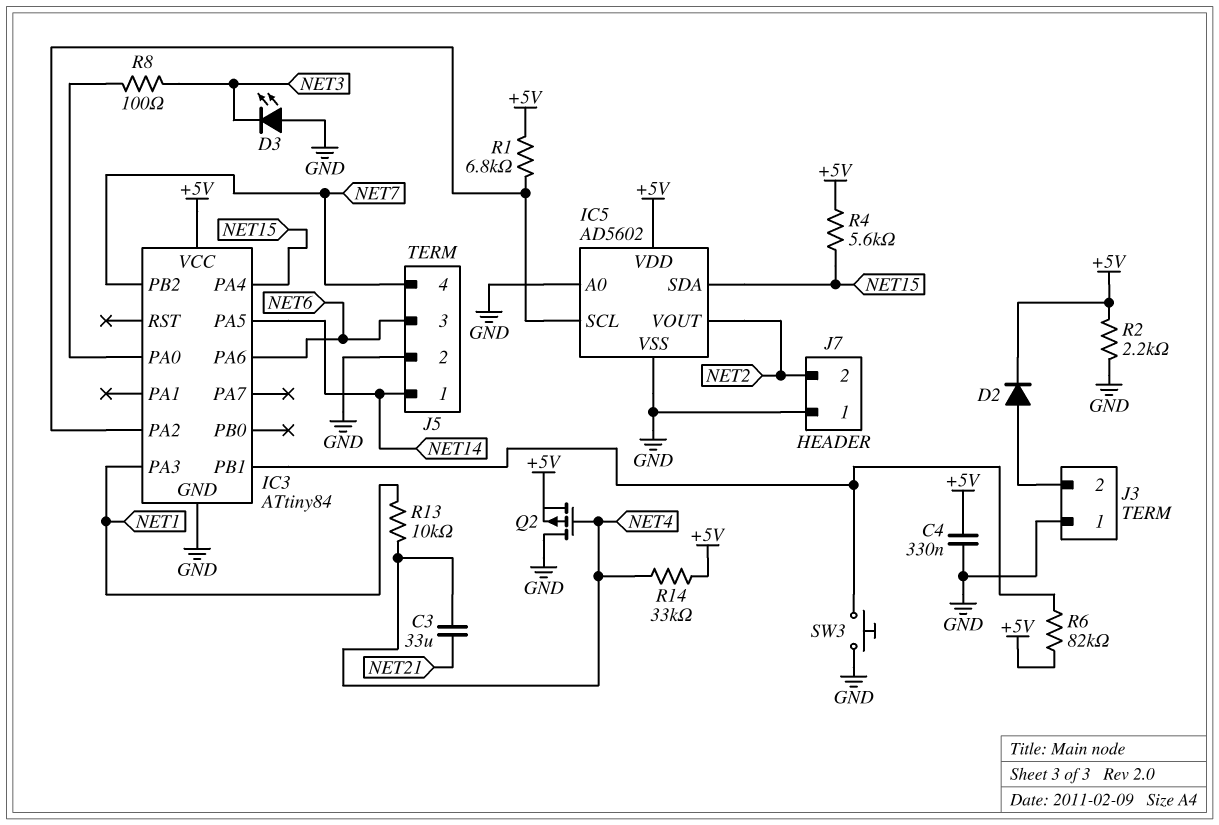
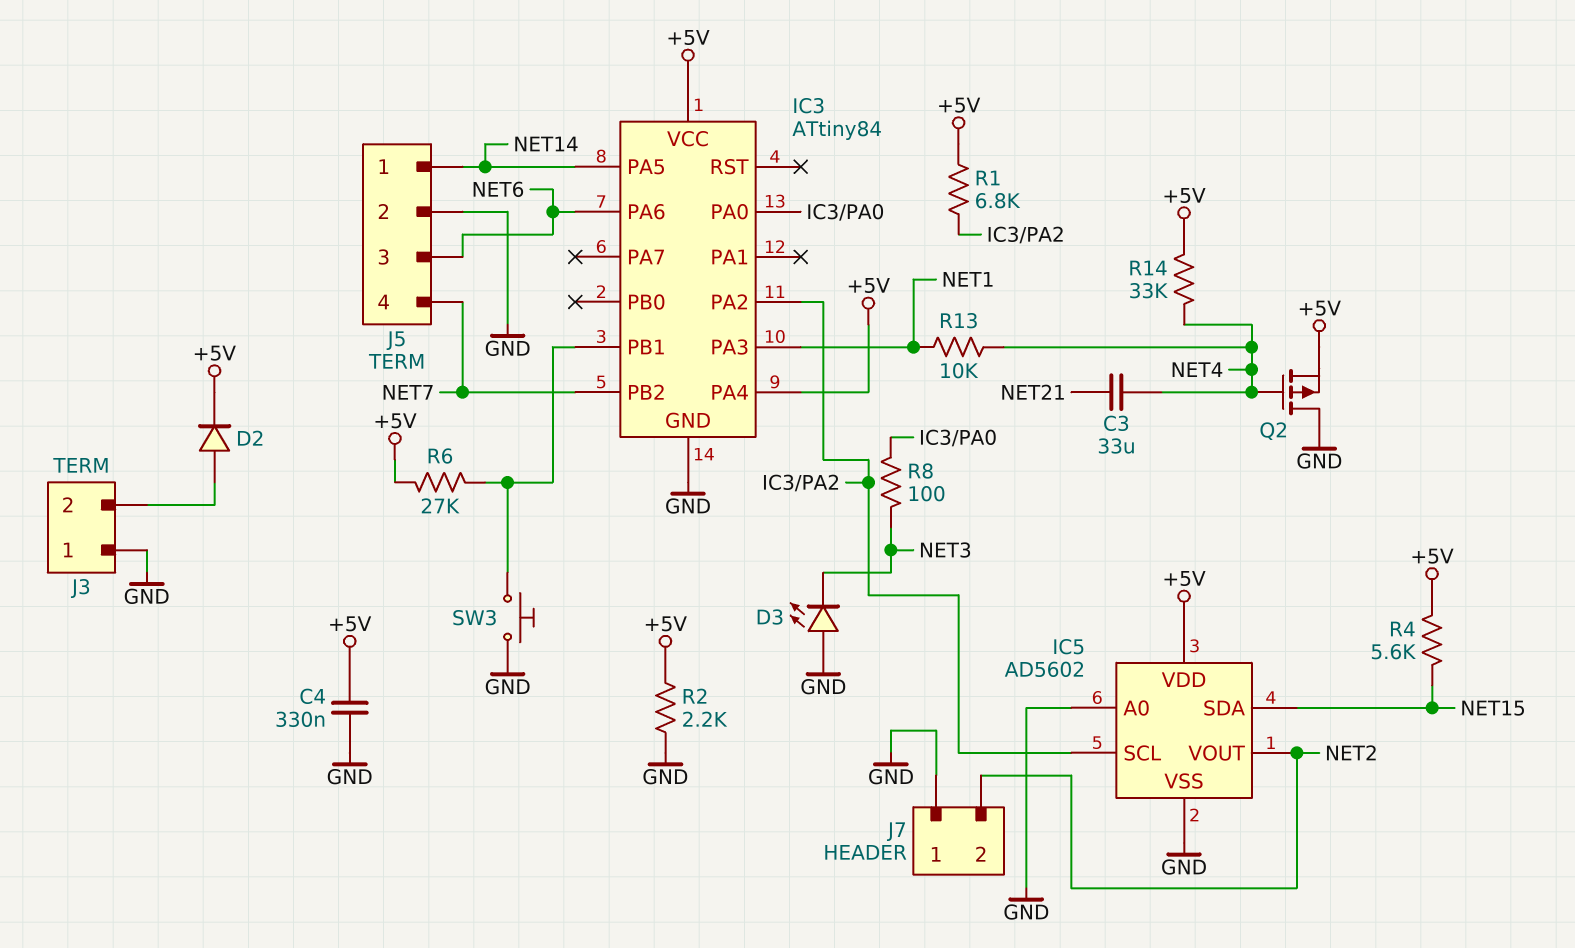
IC3 pin PA4: NET15 -> +5V
R6: 82k (+5V, IC3/PB1) -> 27k (+5V, IC3/PB1)

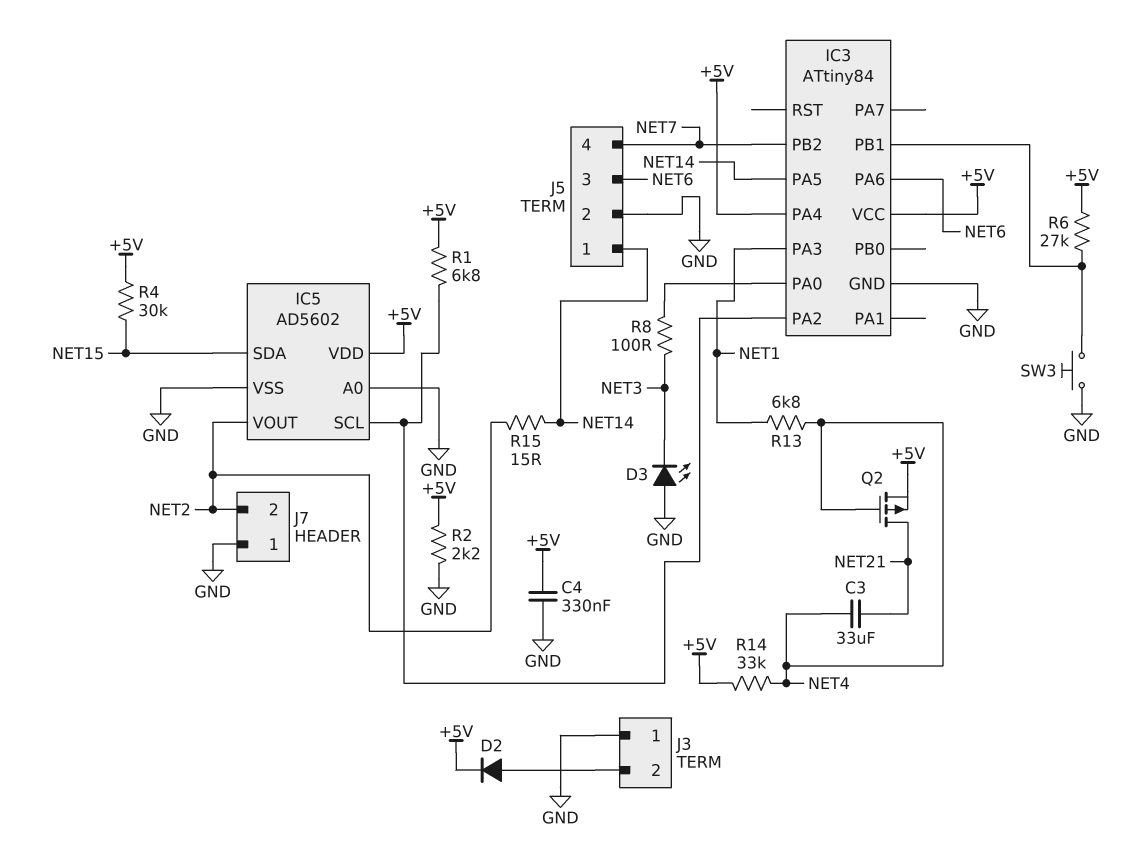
Q2: PMOS (G NET4, D GND, S +5V) -> PMOS (G NET4, D NET21, S +5V)
R4: 5.6k (+5V, NET15) -> 30k (+5V, NET15)
R13: 10k (NET1, NET4) -> 6.8k (NET1, NET4)
R15: none -> 15 (NET2, NET14)

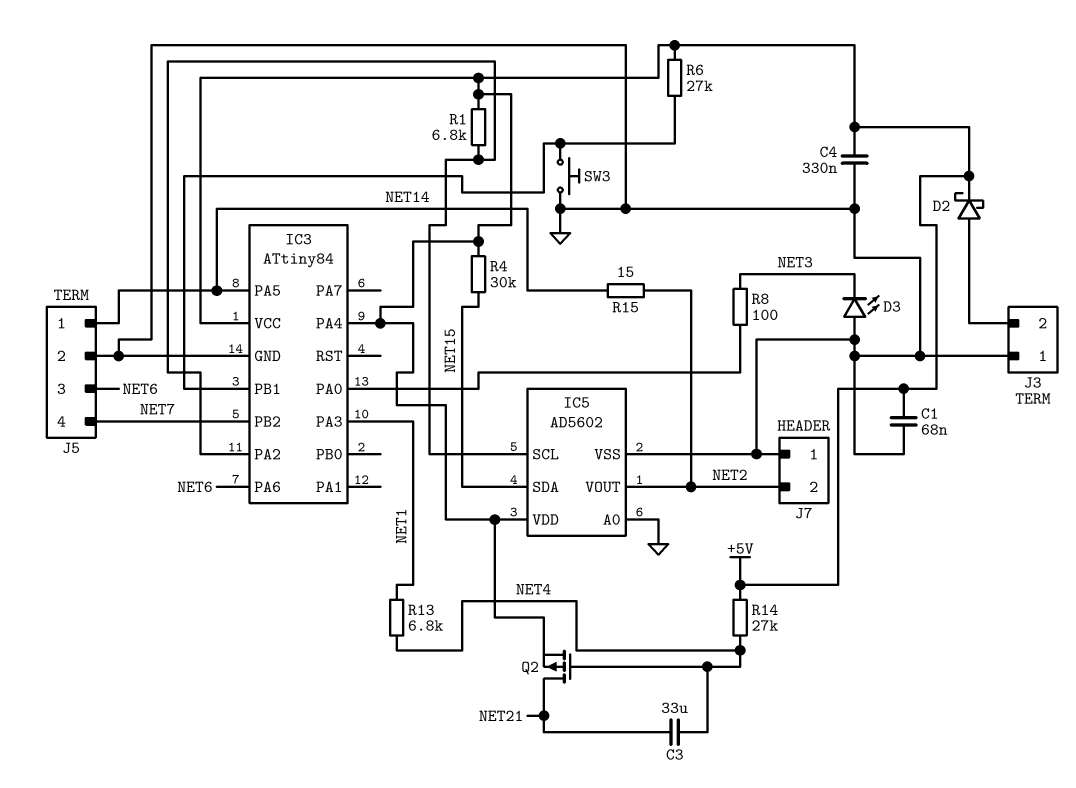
C1: none -> 68nF (+5V, GND)
D2: diode (A J3/2, K +5V) -> schottky (A J3/2, K +5V)
R2: 2.2k (+5V, GND) -> none
R14: 33k (+5V, NET4) -> 27k (+5V, NET4)

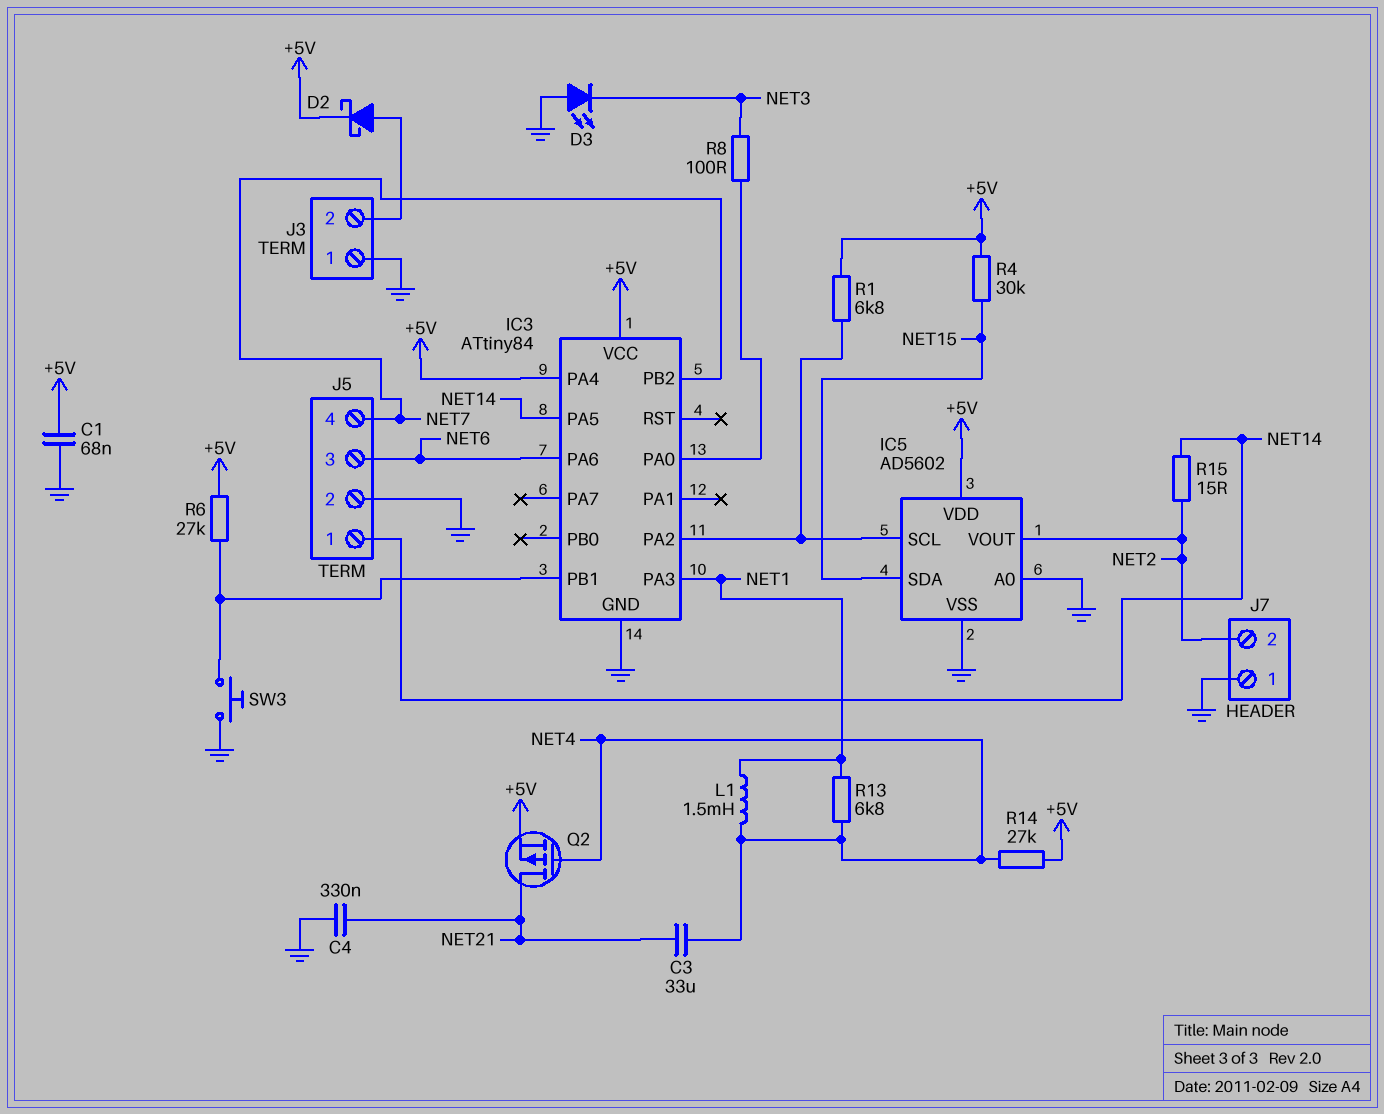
C4: 330nF (+5V, GND) -> 330nF (GND, NET21)
L1: none -> 1.5mH (NET1, NET4)

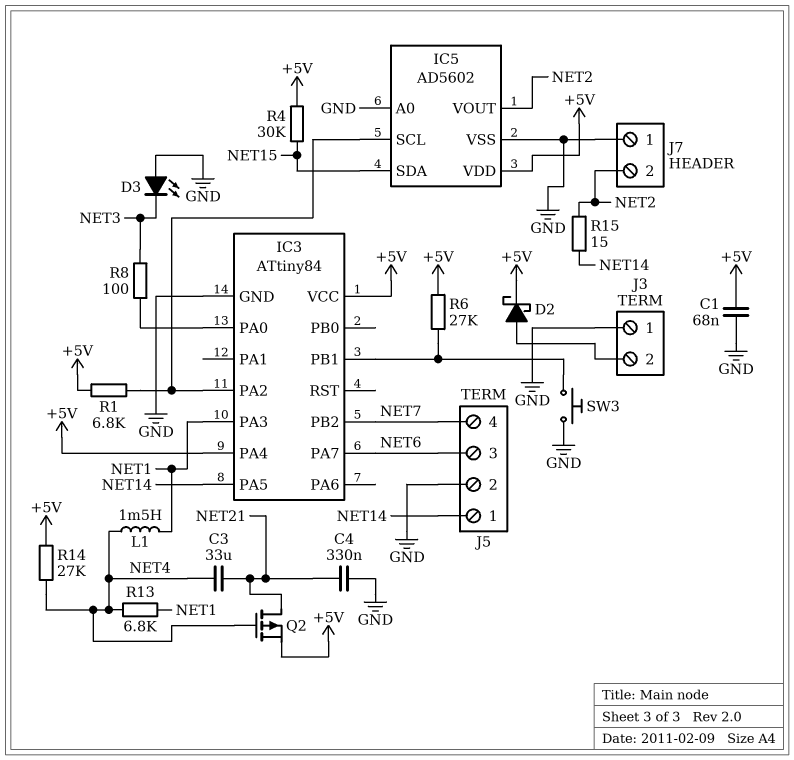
IC3 pin PA6: NET6 -> none
IC3 pin PA7: none -> NET6

